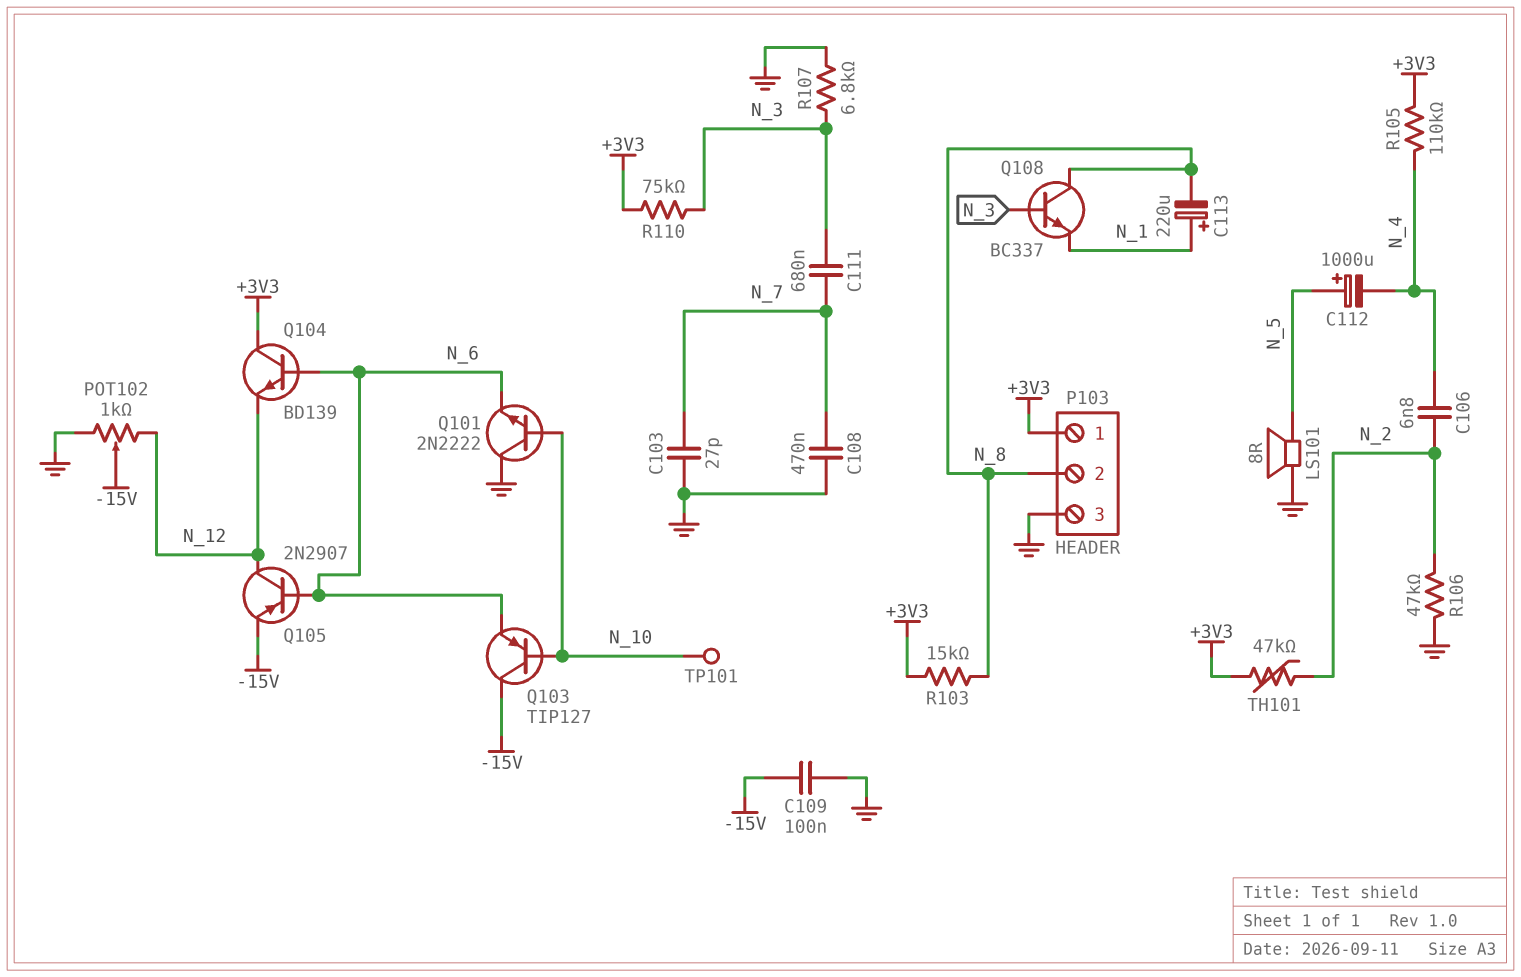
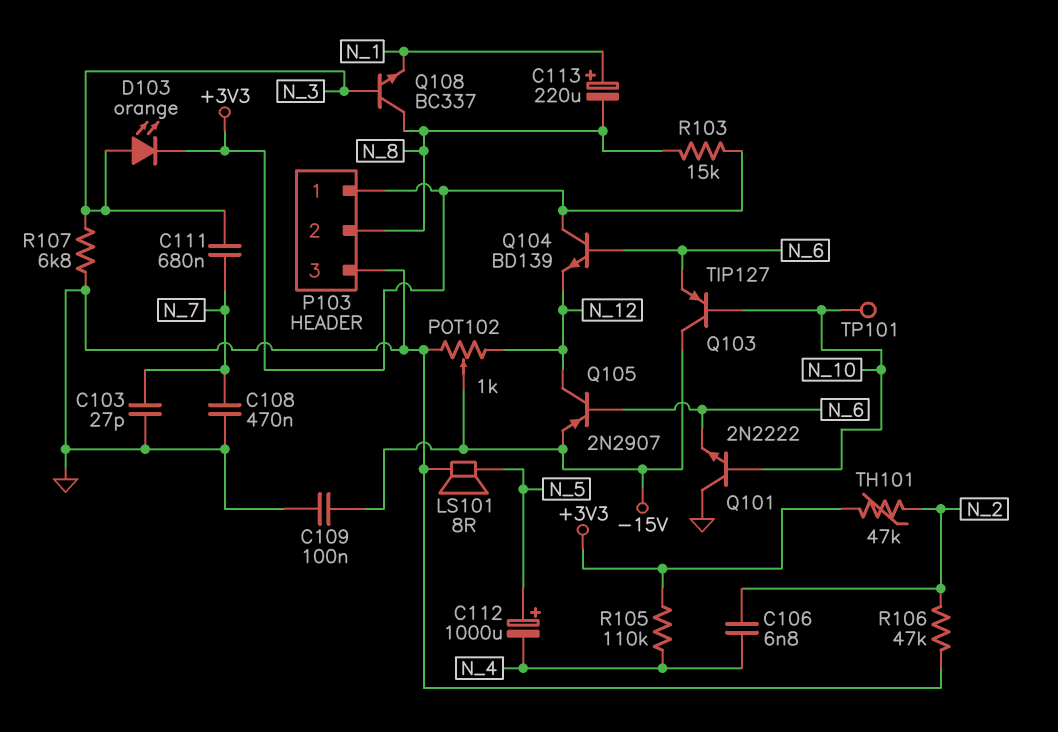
D103: none -> LED orange (A N_3, K +3V3)
R110: 75k (+3V3, N_3) -> none

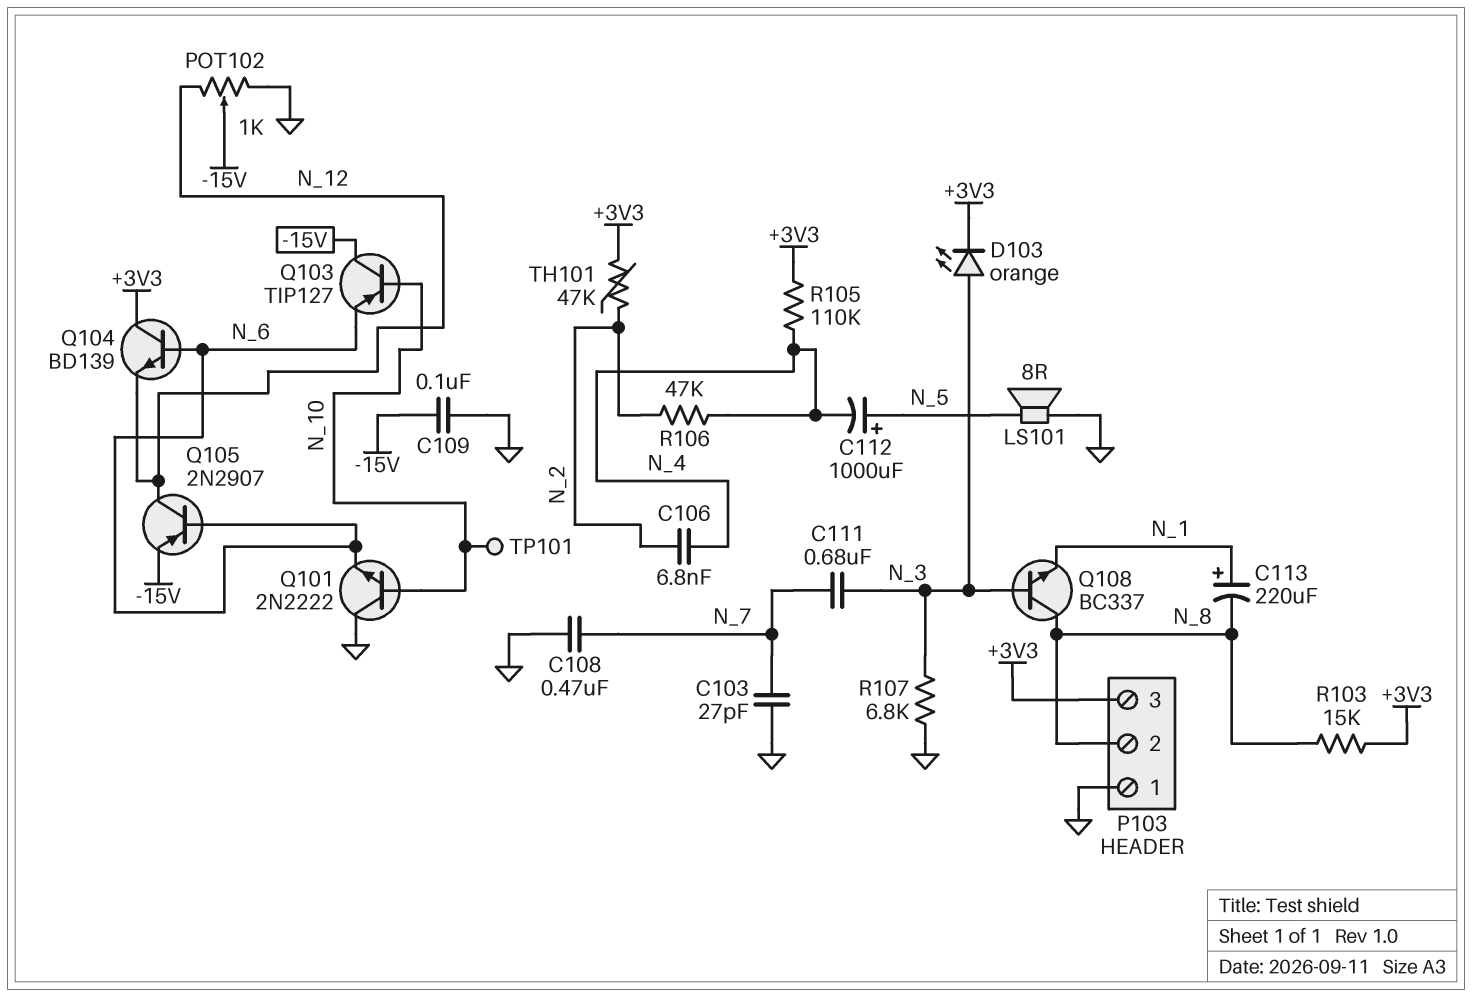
P103 pin 1: +3V3 -> GND
P103 pin 3: GND -> +3V3
R106: 47k (GND, N_2) -> 47k (N_2, N_4)

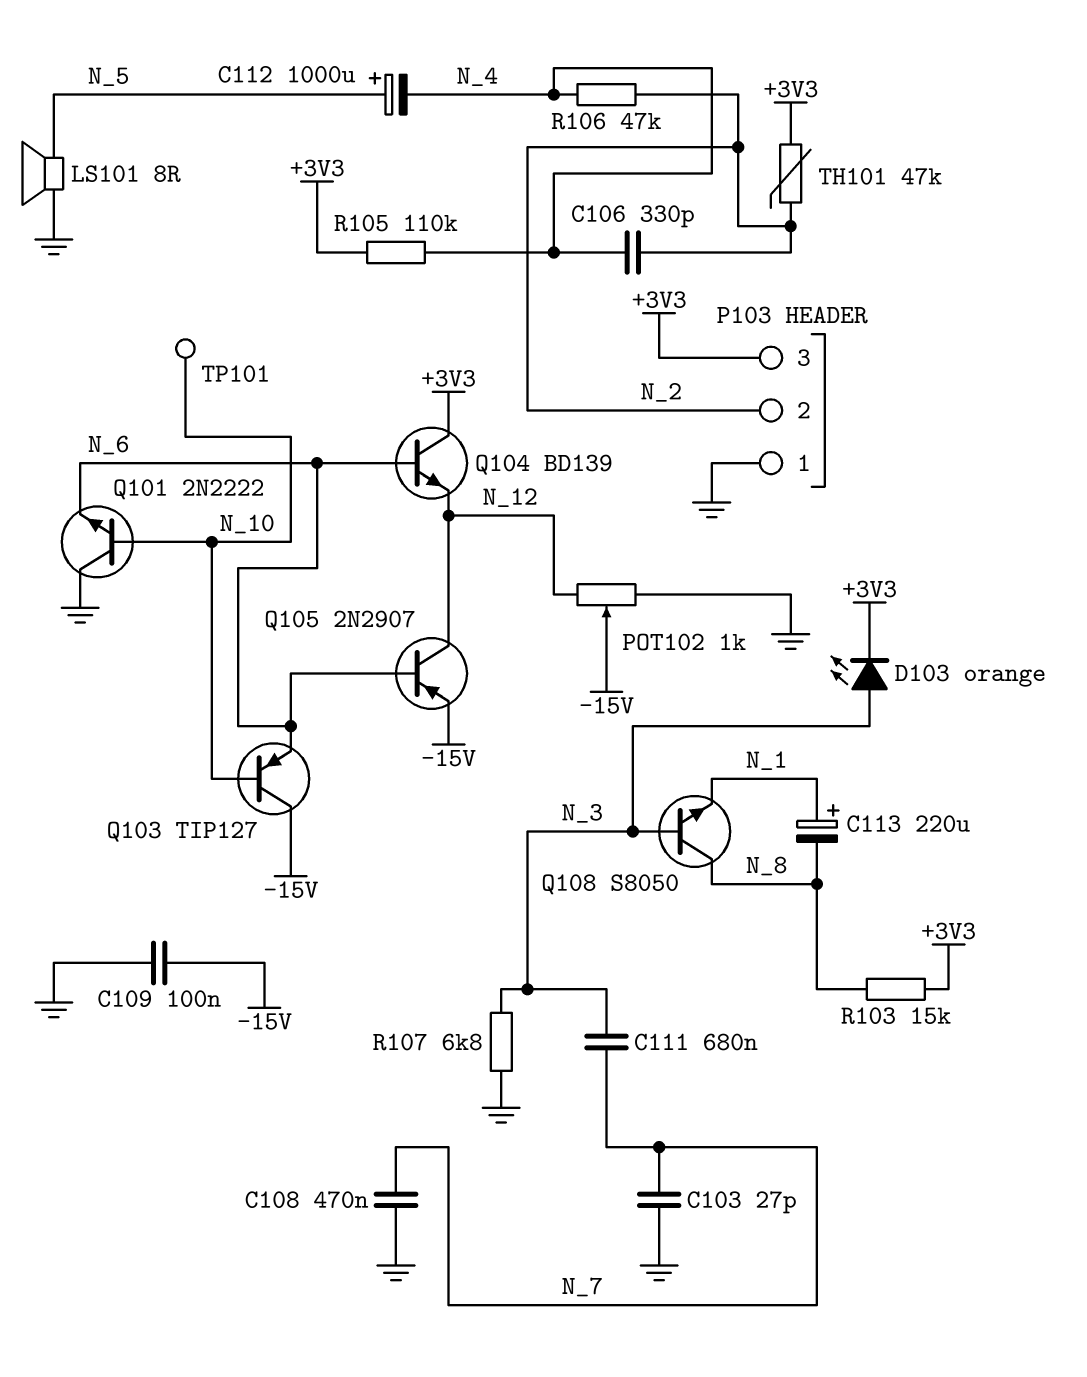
C106: 6.8nF (N_2, N_4) -> 330pF (N_2, N_4)
P103 pin 2: N_8 -> N_2
Q108: NPN BC337 (B N_3, C N_8, E N_1) -> NPN S8050 (B N_3, C N_8, E N_1)

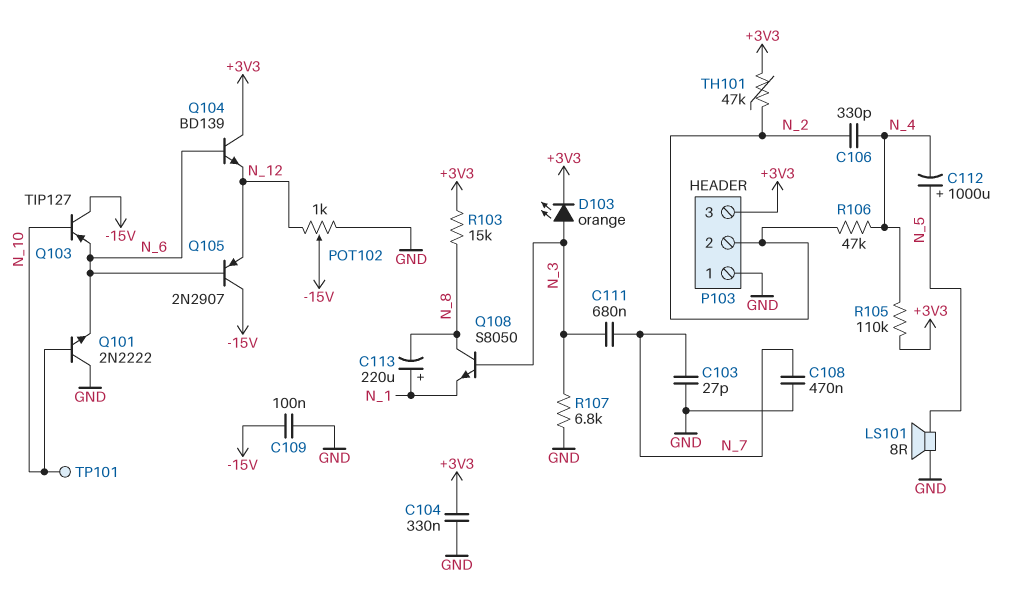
C104: none -> 330nF (+3V3, GND)
Q105: PNP 2N2907 (B N_6, C N_12, E -15V) -> PNP 2N2907 (B N_6, C -15V, E N_12)

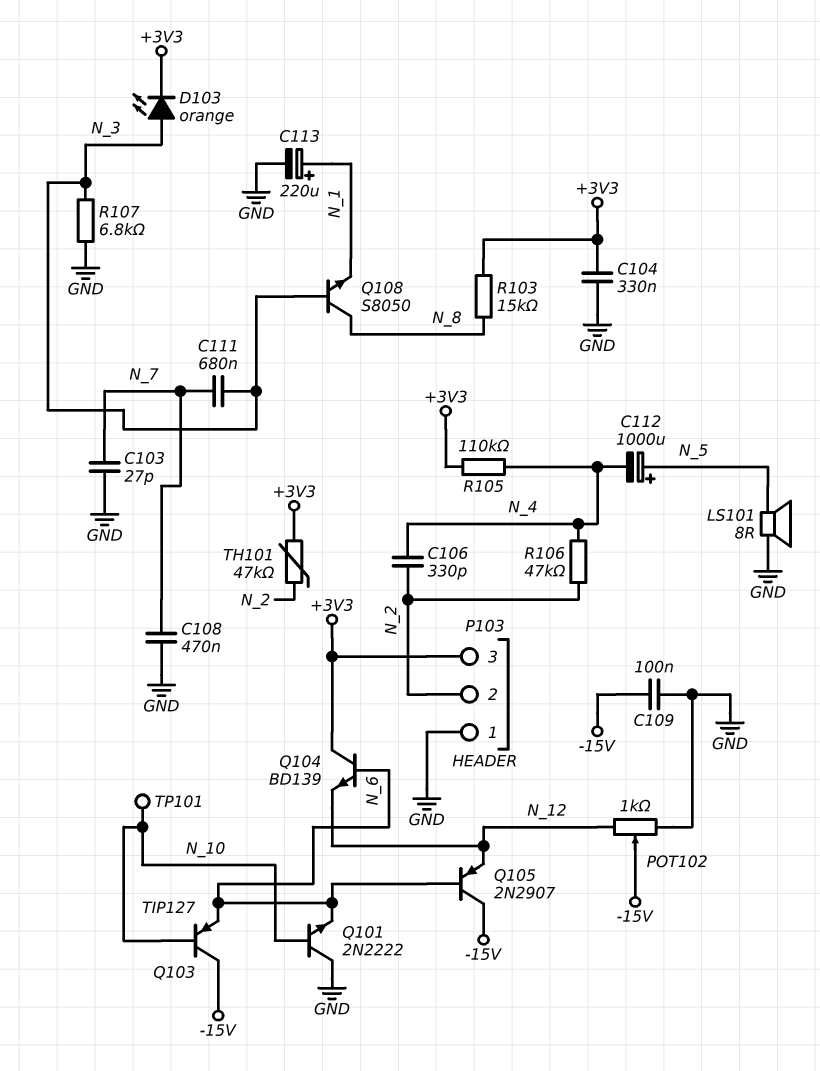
C113: 220uF (plus N_1, minus N_8) -> 220uF (plus N_1, minus GND)

